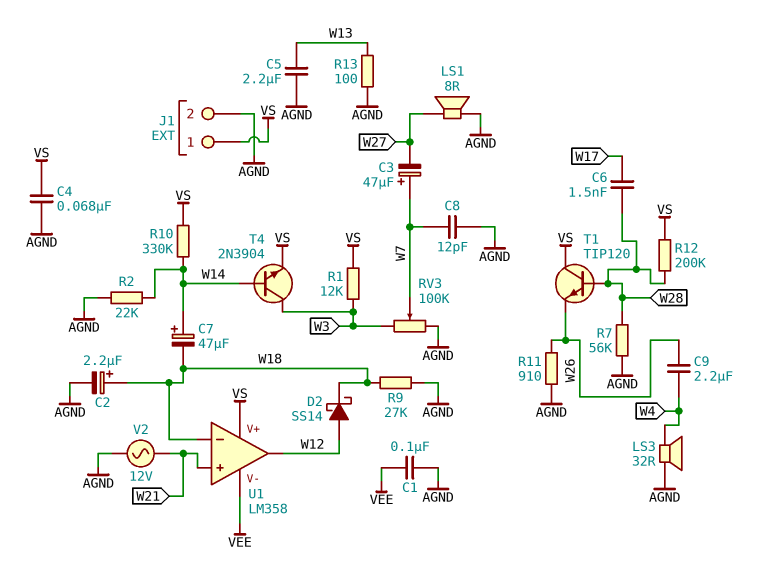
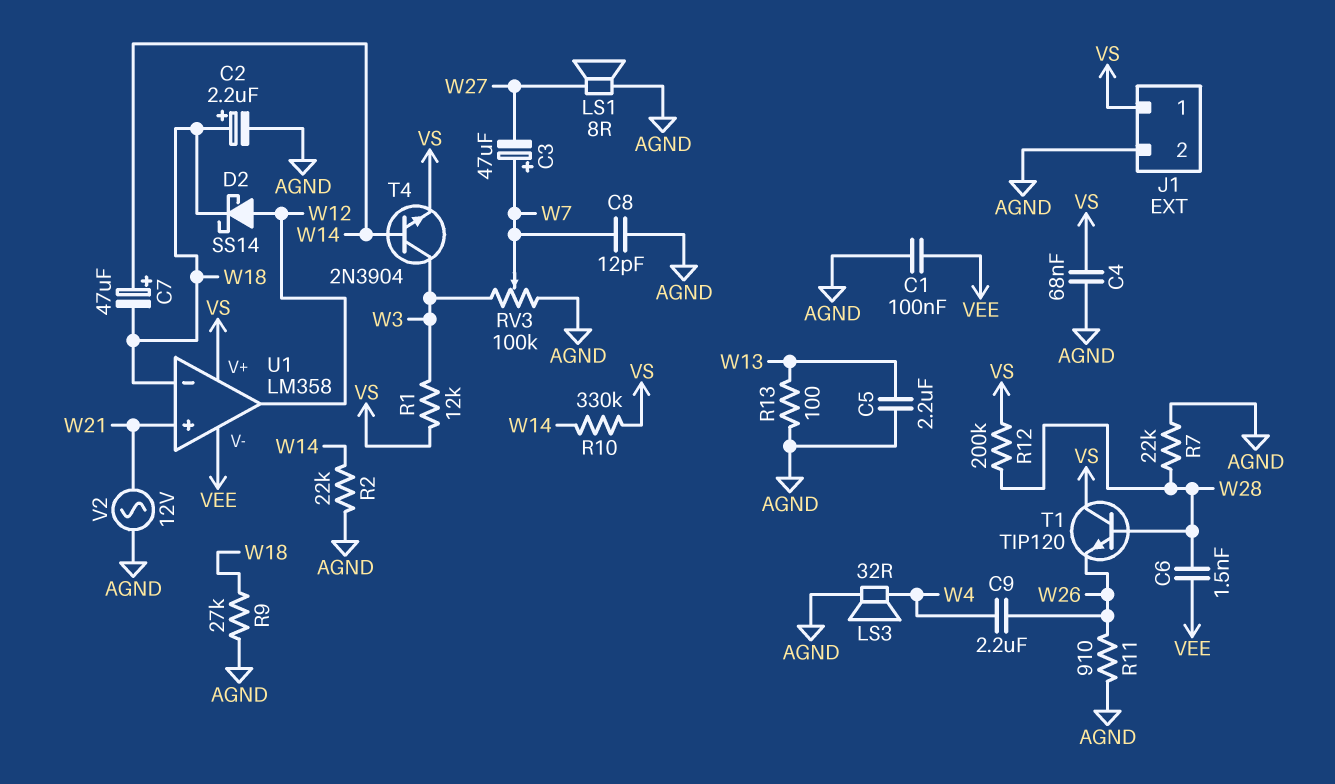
C6: 1.5nF (W17, W28) -> 1.5nF (VEE, W28)
R7: 56k (AGND, W28) -> 22k (AGND, W28)

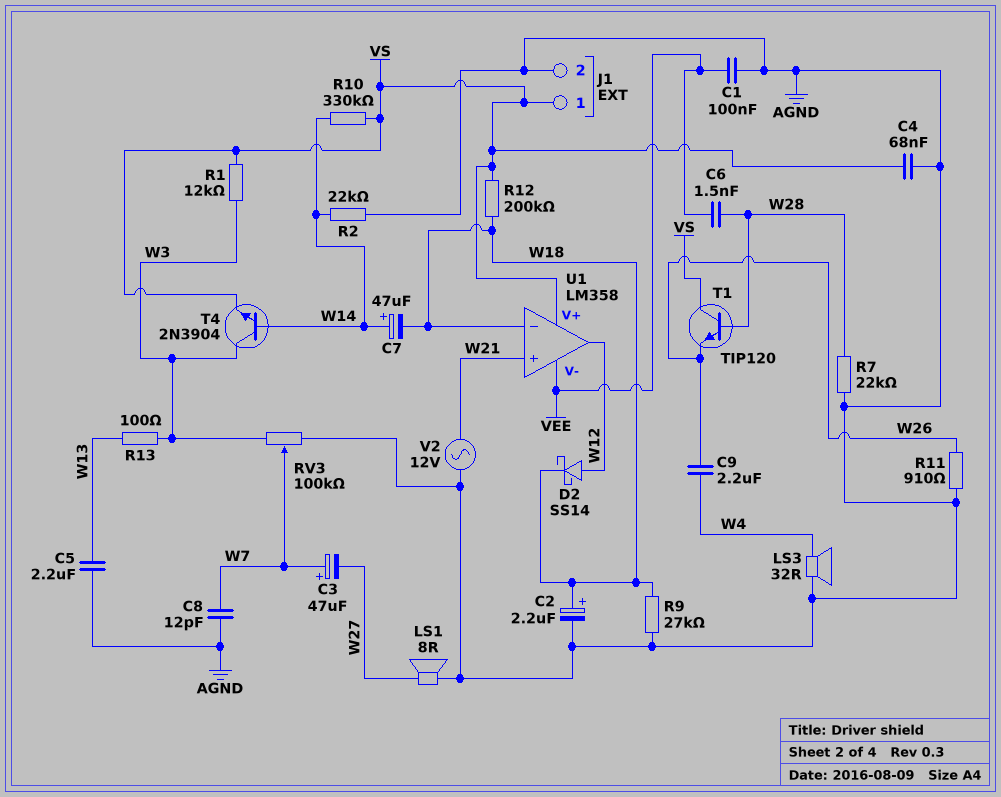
R12: 200k (VS, W28) -> 200k (VS, W18)
R13: 100 (AGND, W13) -> 100 (W3, W13)

